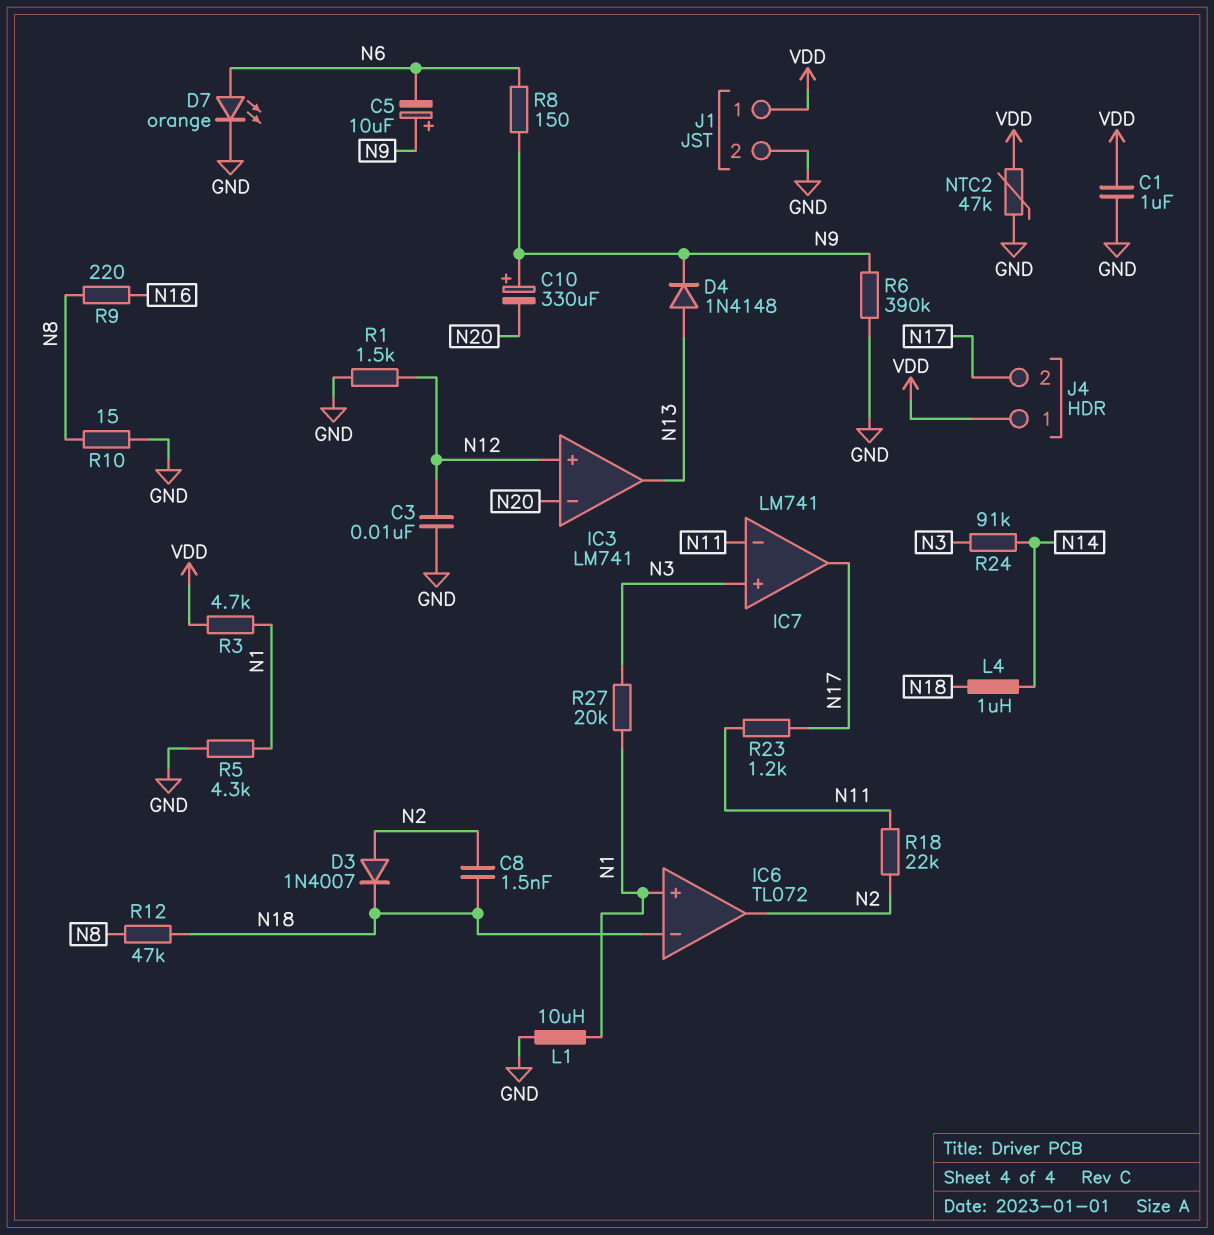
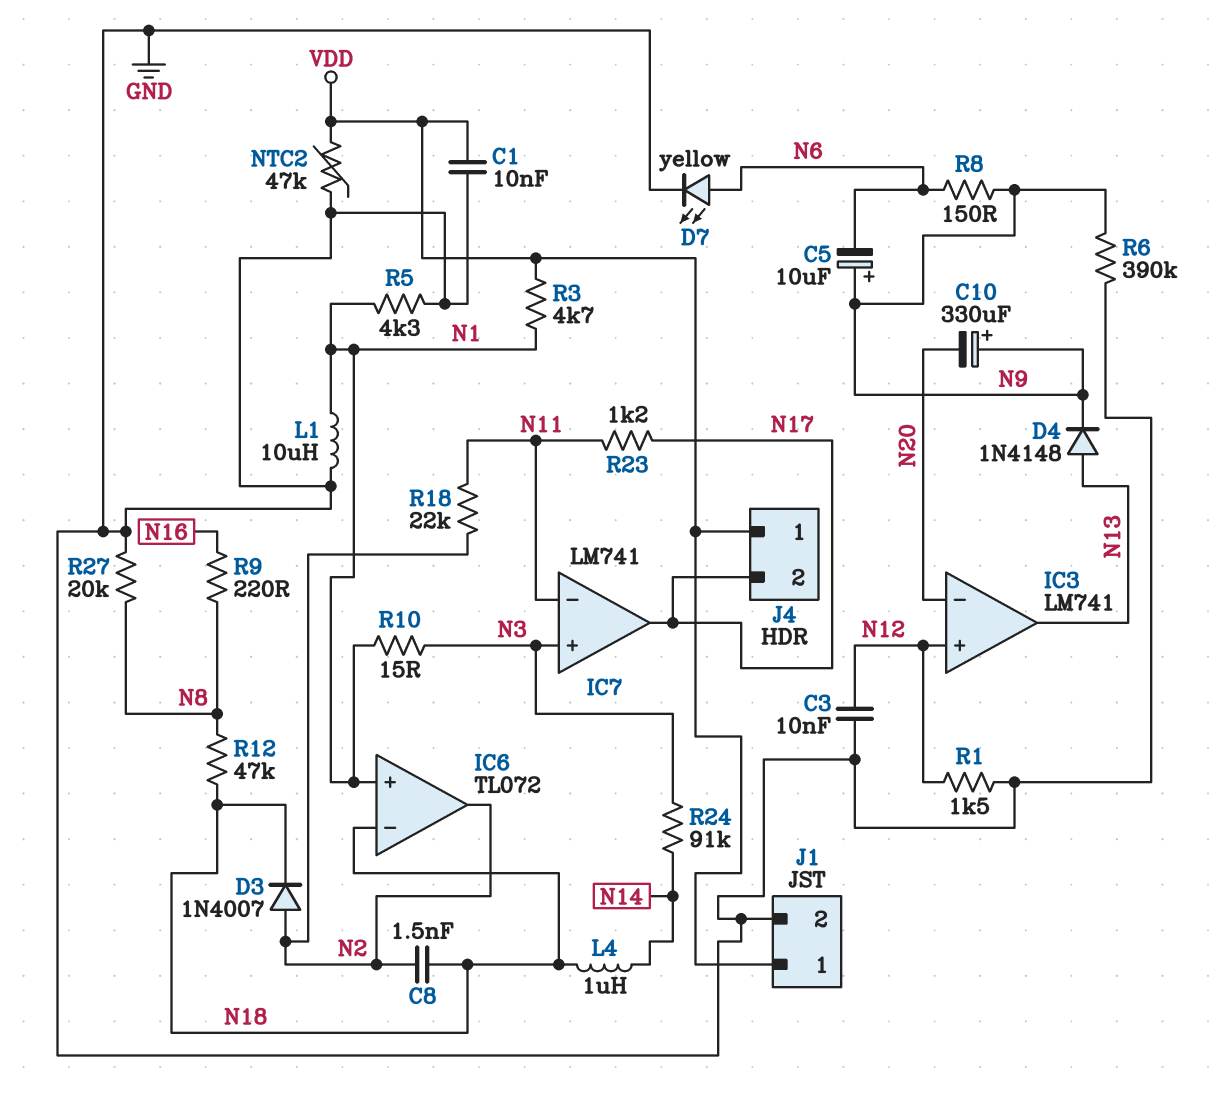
C1: 1uF (GND, VDD) -> 10nF (GND, VDD)
D7: LED orange (A N6, K GND) -> LED yellow (A N6, K GND)
R10: 15 (GND, N8) -> 15 (N1, N3)
R27: 20k (N1, N3) -> 20k (GND, N8)

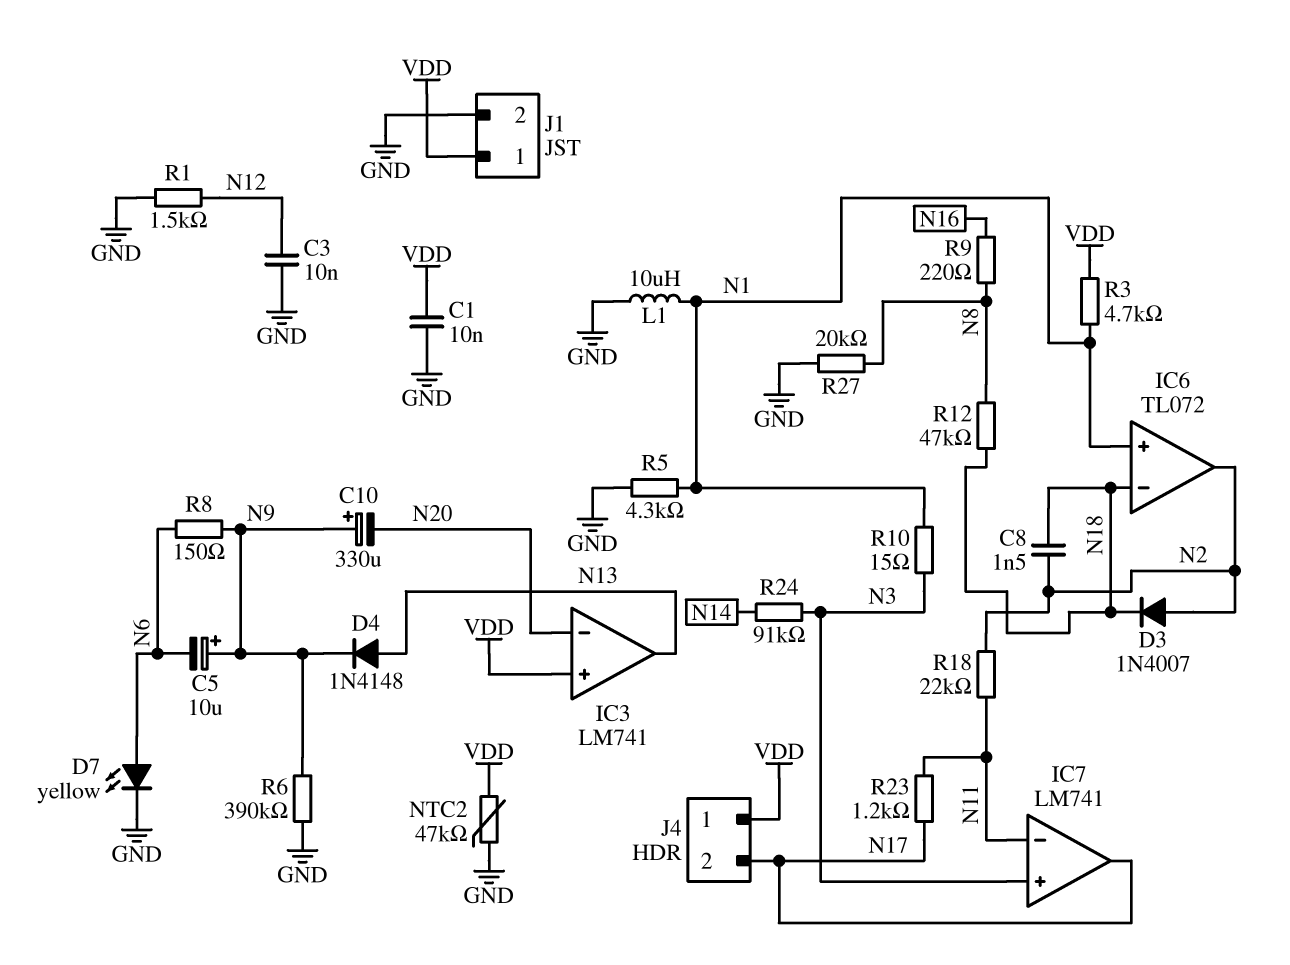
IC3 pin in+: N12 -> VDD
L4: 1uH (N14, N18) -> none

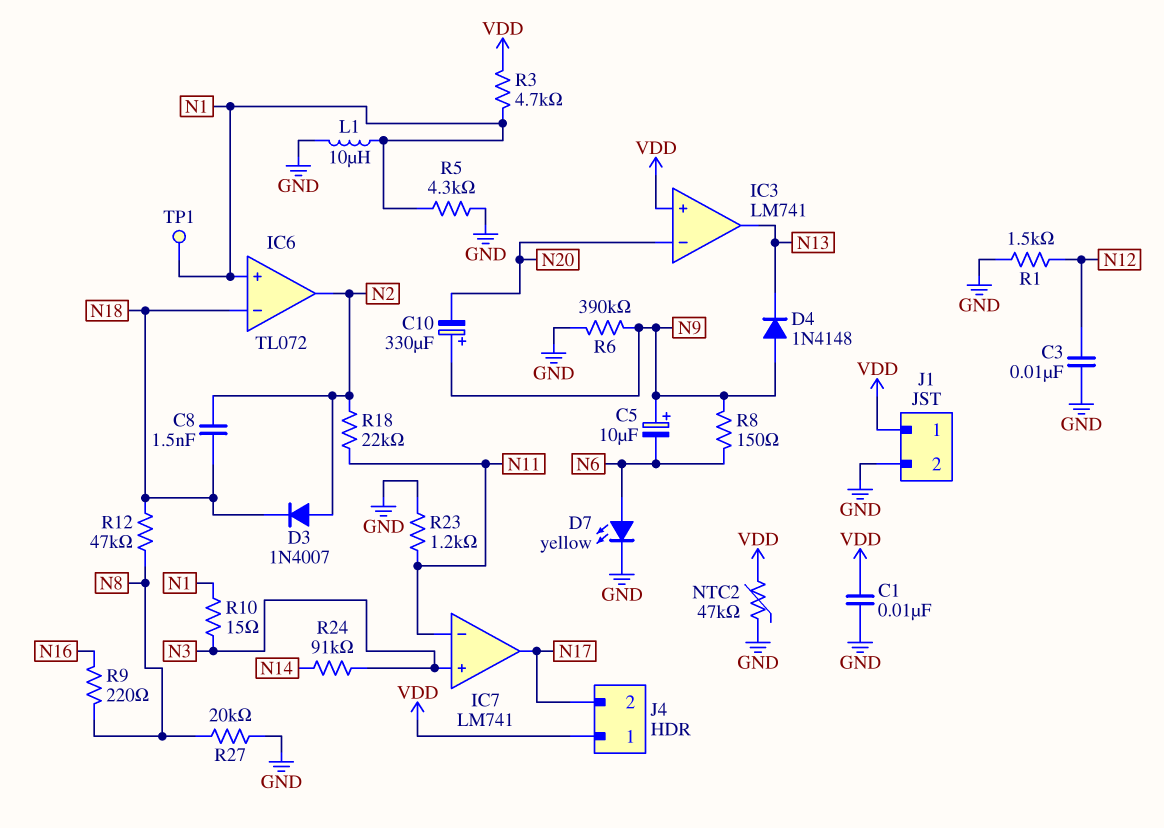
D4: diode 1N4148 (A N13, K N9) -> diode 1N4148 (A N9, K N13)
R23: 1.2k (N11, N17) -> 1.2k (GND, N11)
TP1: none -> test point (N1)

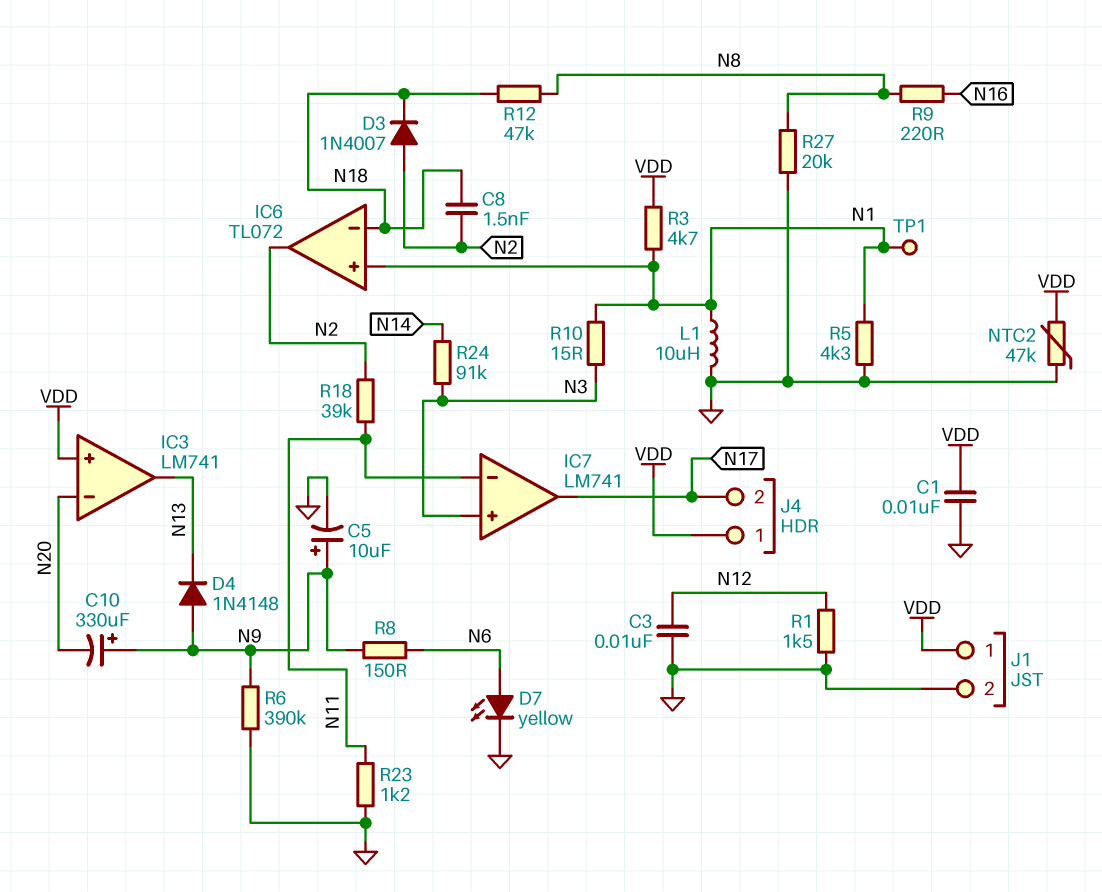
C5: 10uF (plus N9, minus N6) -> 10uF (plus N9, minus GND)
R18: 22k (N2, N11) -> 39k (N2, N11)

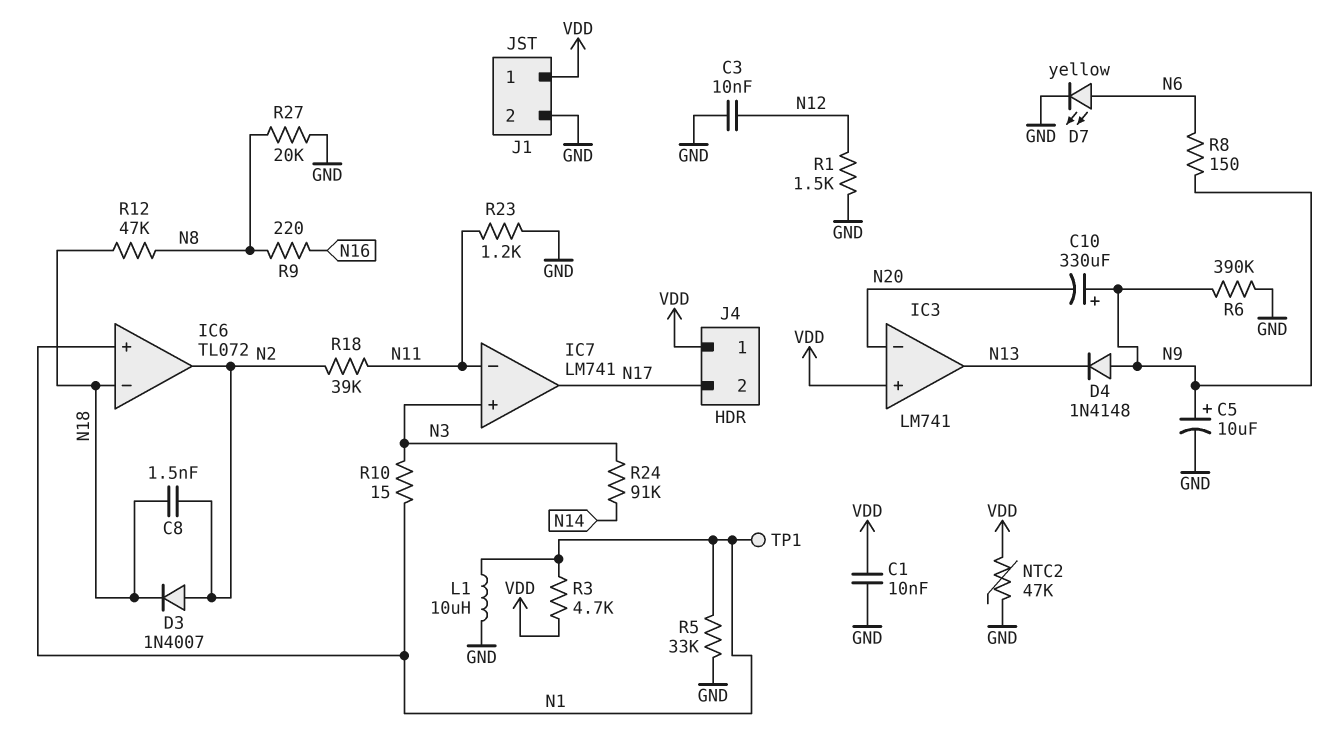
R5: 4.3k (GND, N1) -> 33k (GND, N1)

